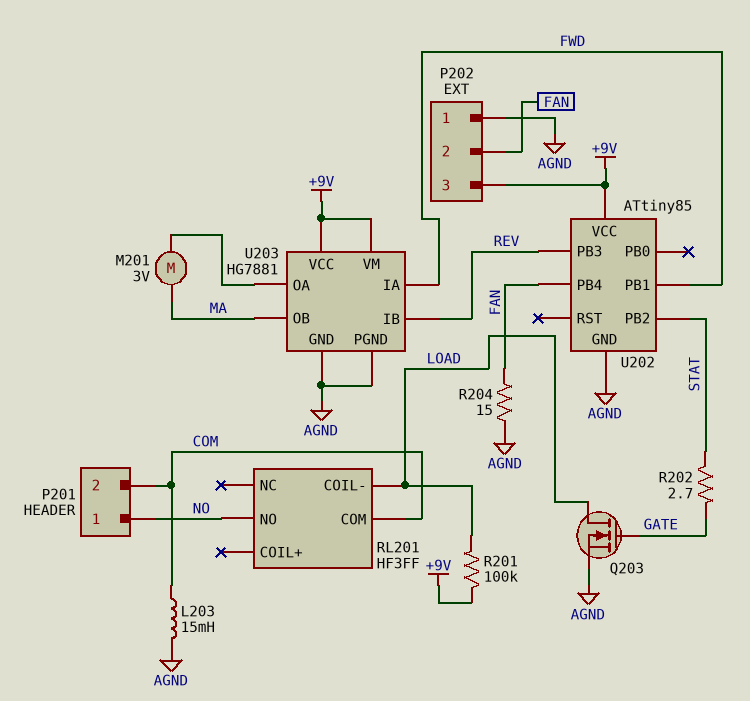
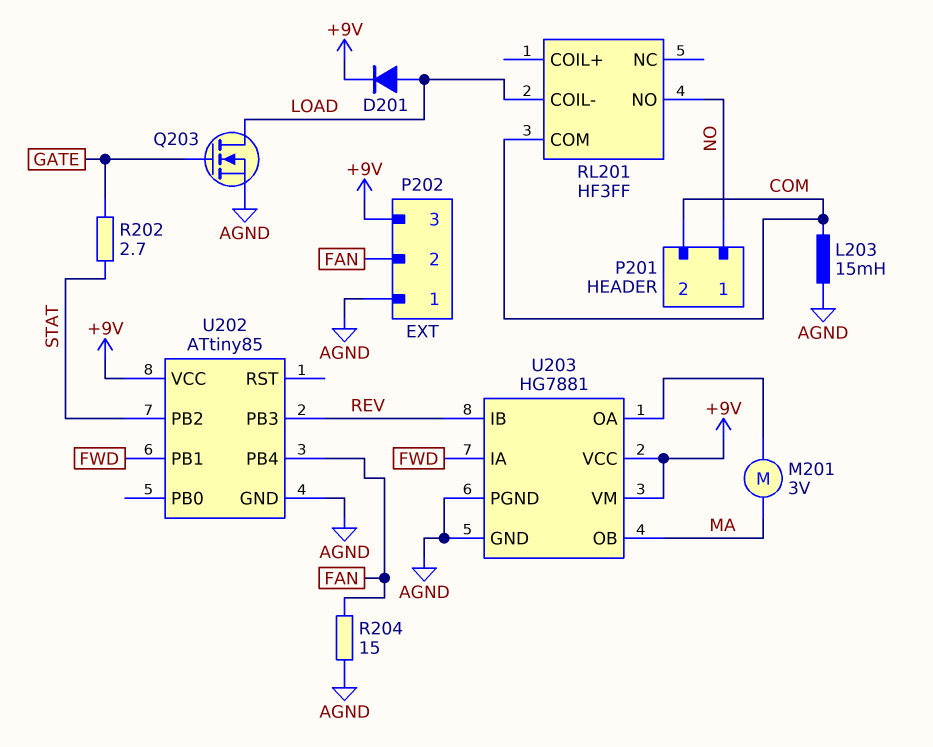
D201: none -> diode (A LOAD, K +9V)
R201: 100k (+9V, LOAD) -> none

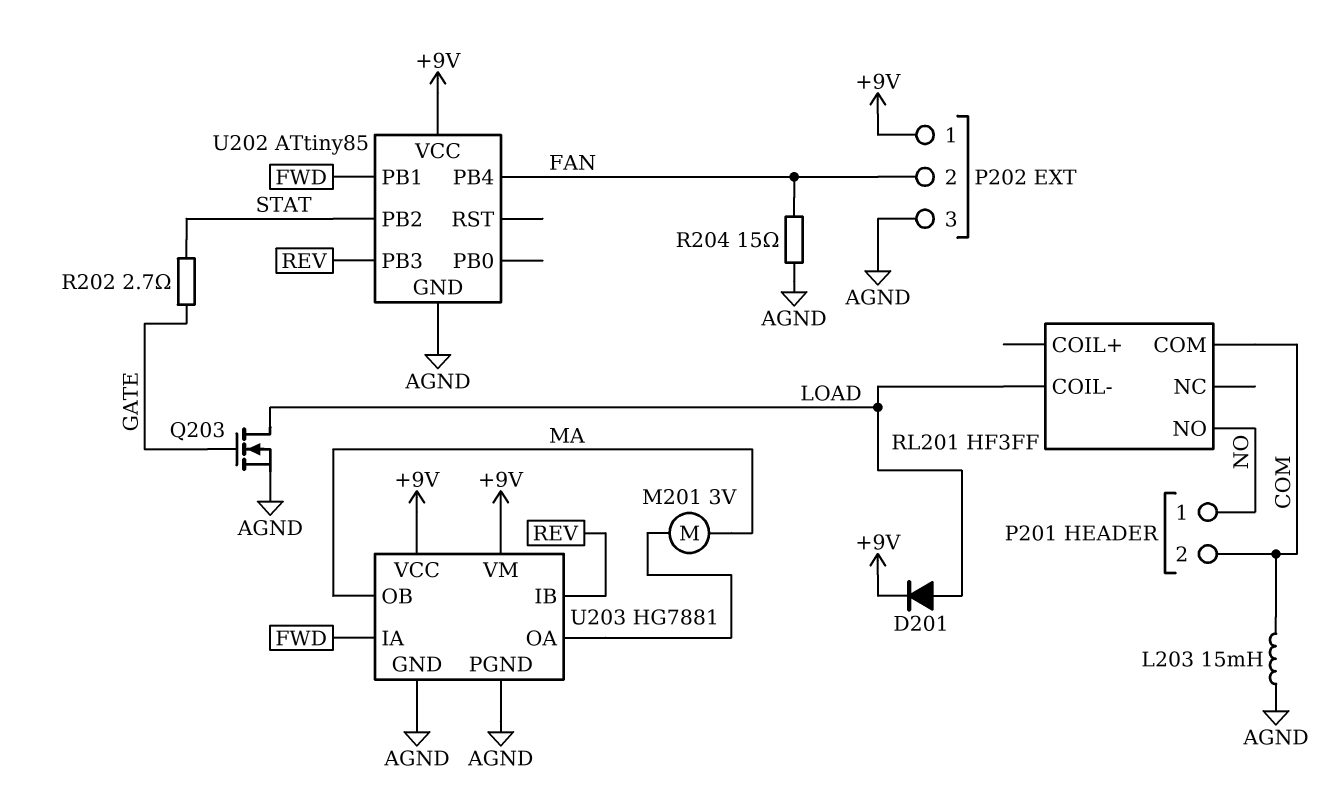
P202 pin 1: AGND -> +9V
P202 pin 3: +9V -> AGND

